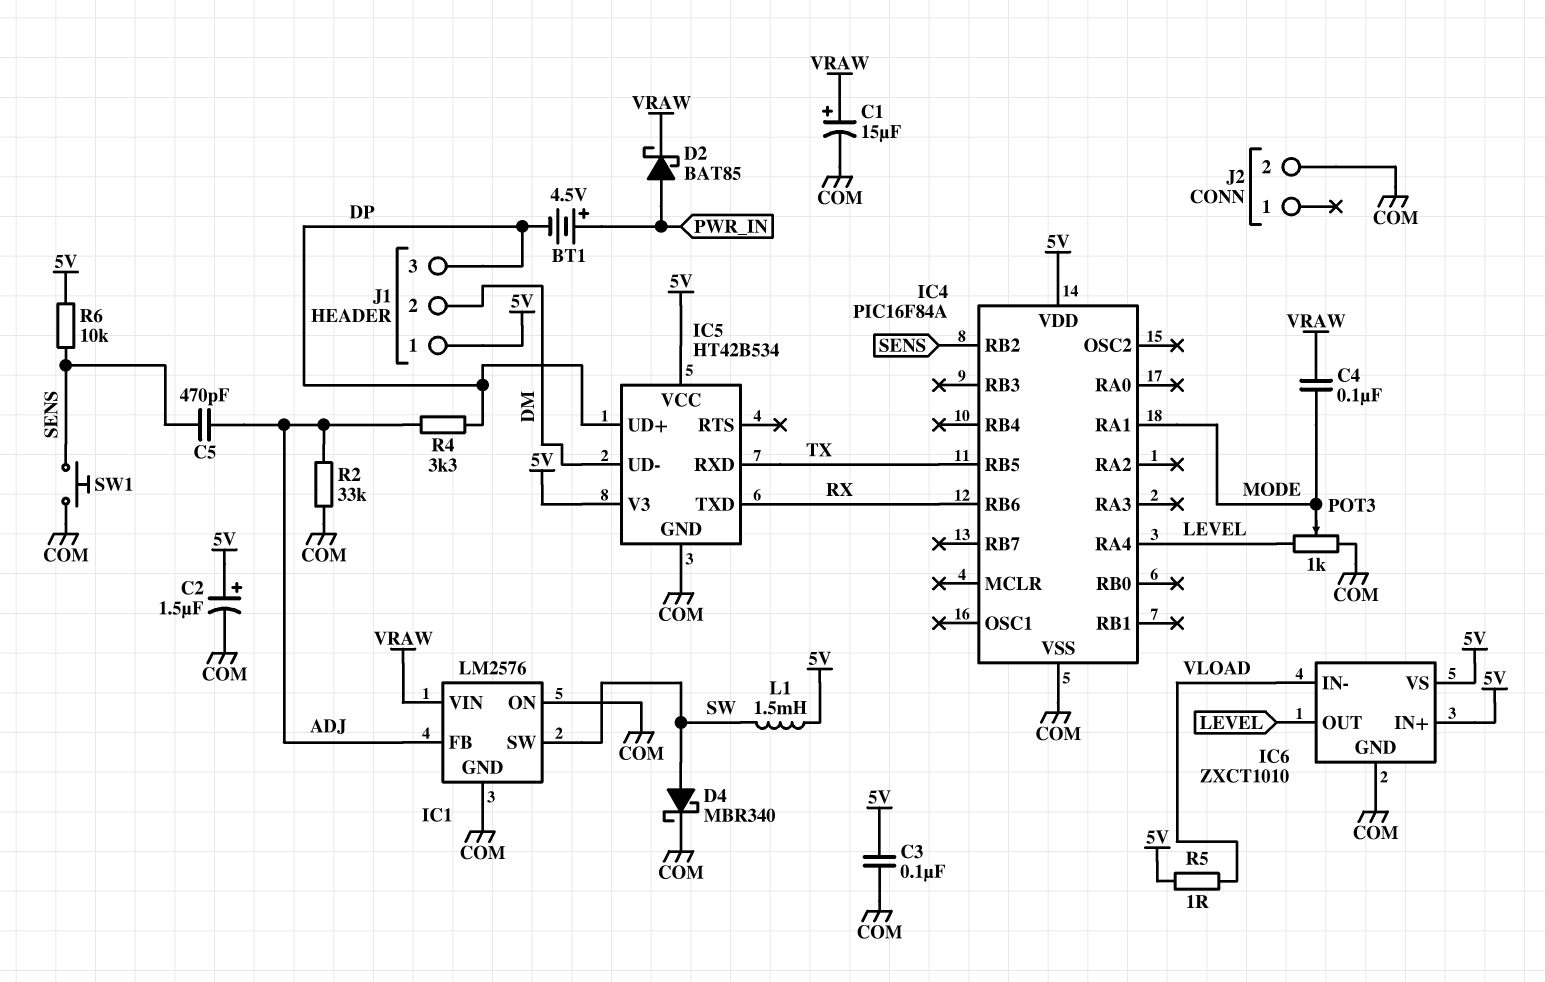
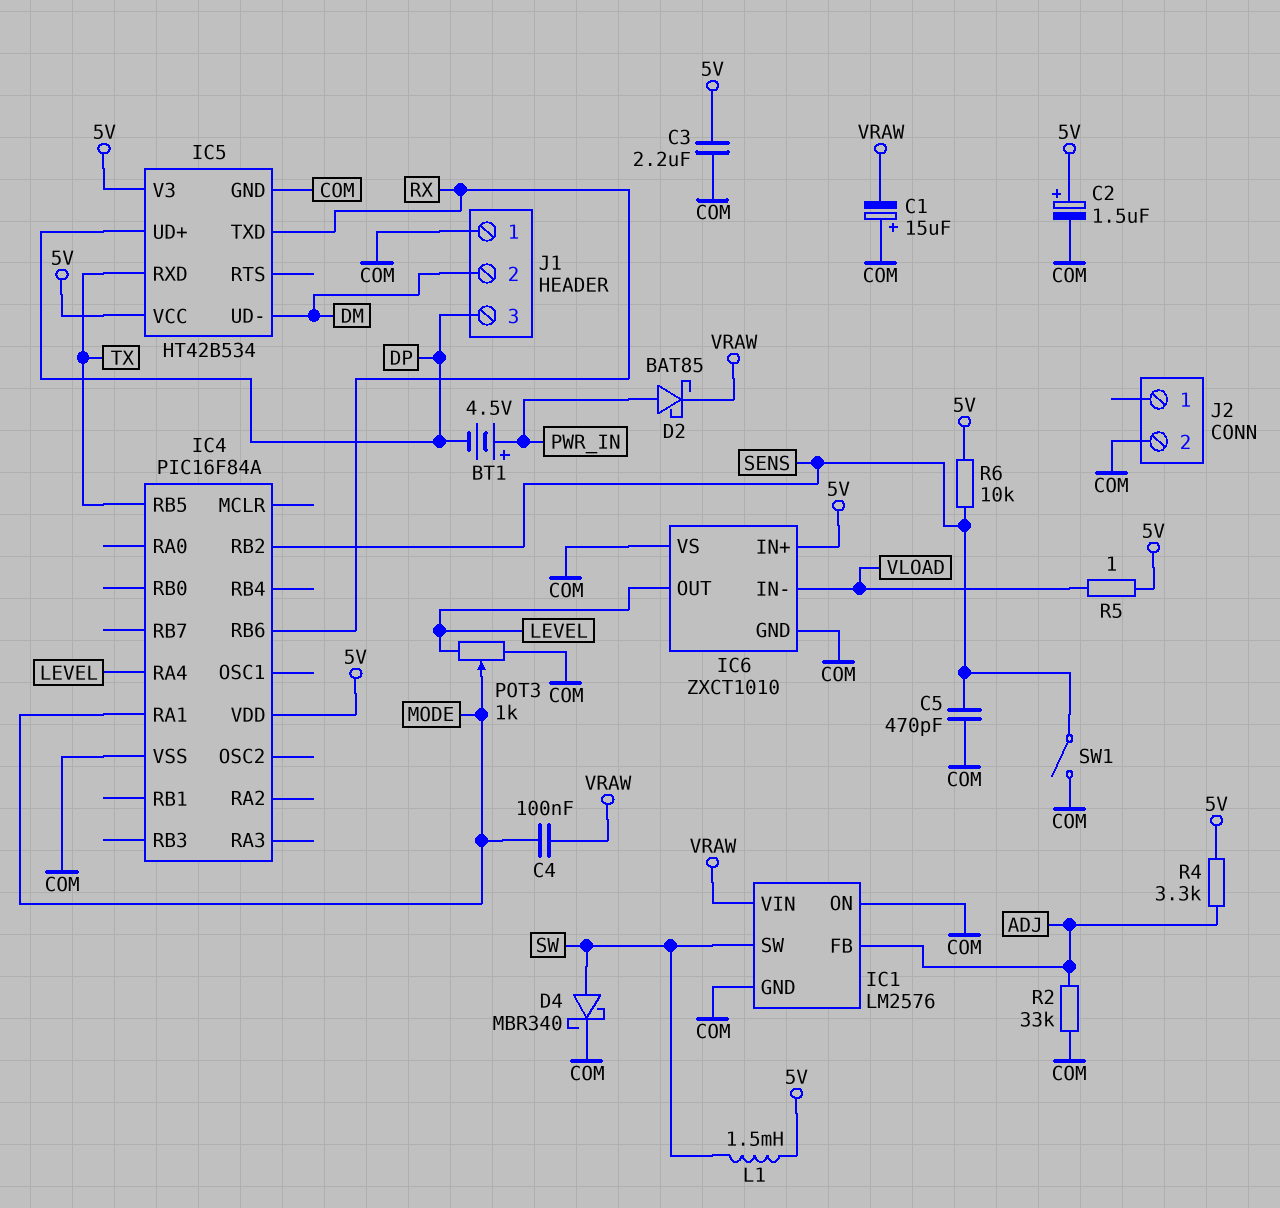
C1: 15uF (plus VRAW, minus COM) -> 15uF (plus COM, minus VRAW)
C3: 100nF (5V, COM) -> 2.2uF (5V, COM)
C5: 470pF (ADJ, SENS) -> 470pF (COM, SENS)
IC6 pin VS: 5V -> COM
J1 pin 1: 5V -> COM
R4: 3.3k (ADJ, DP) -> 3.3k (5V, ADJ)
SW1: button (COM, SENS) -> switch (COM, SENS)

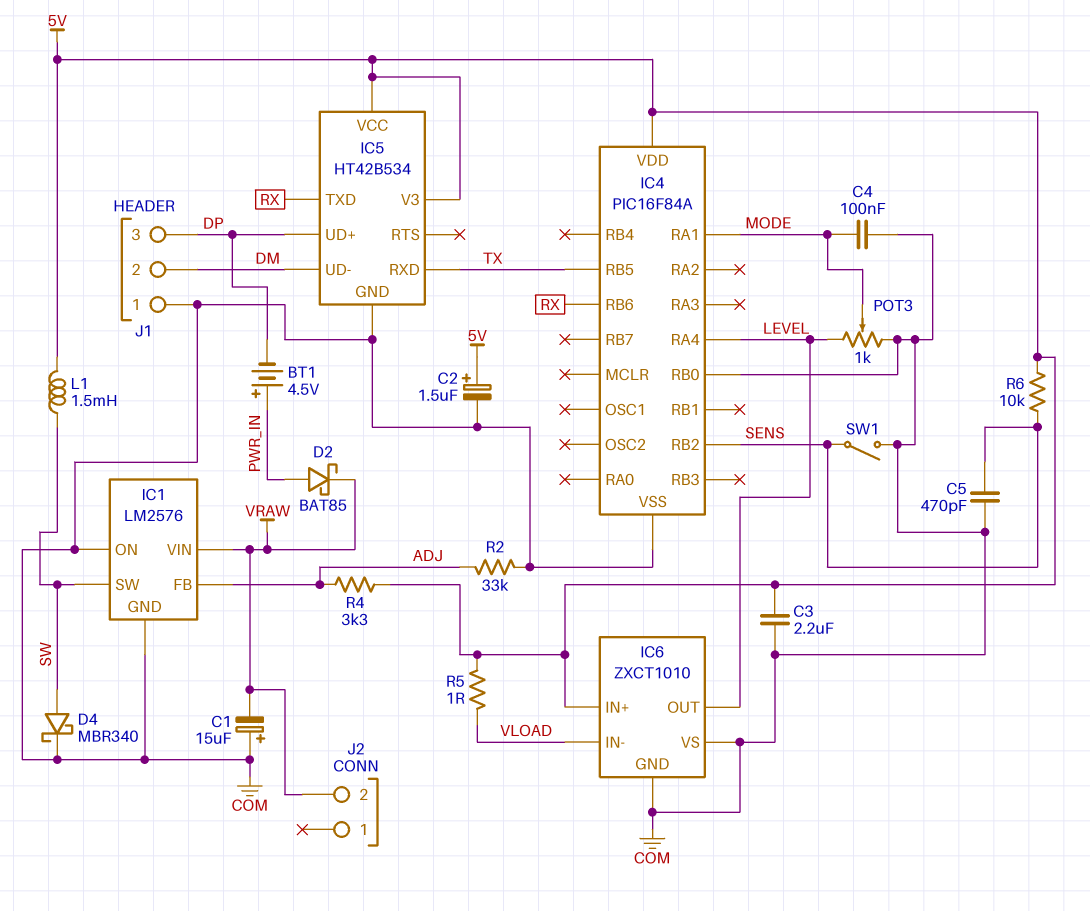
C4: 100nF (MODE, VRAW) -> 100nF (COM, MODE)
IC4 pin RB0: none -> COM
J2 pin 2: COM -> VRAW

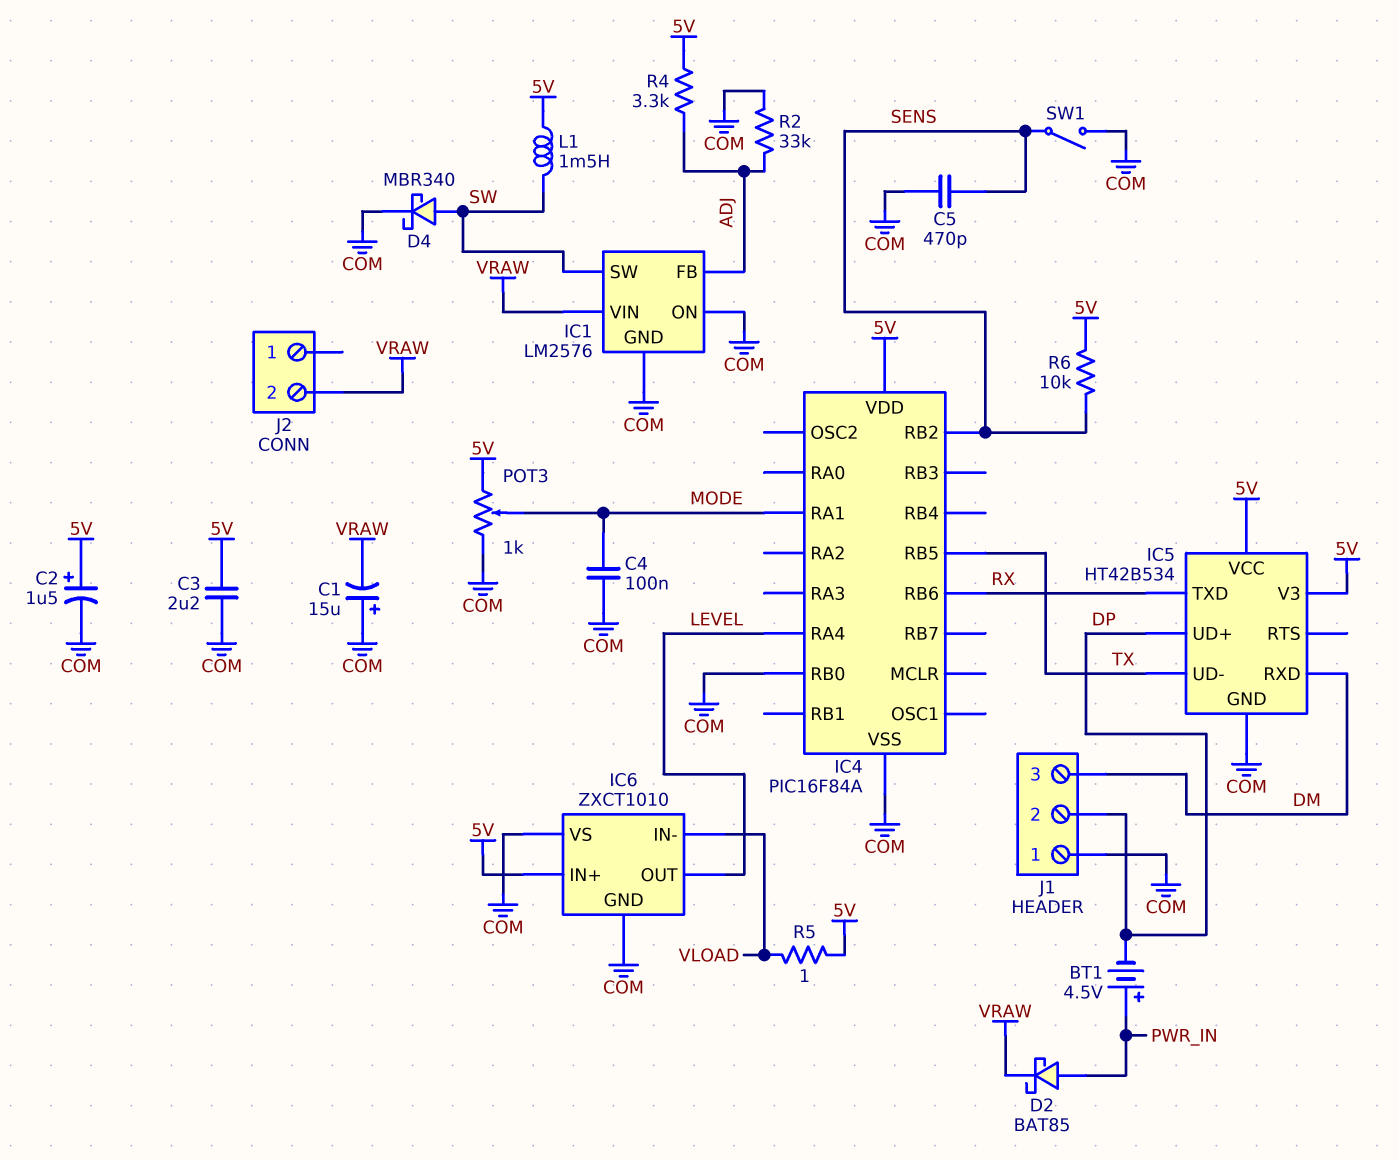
IC5 pin RXD: TX -> DM
IC5 pin UD-: DM -> TX
J1 pin 2: DM -> DP
J1 pin 3: DP -> DM
POT3: 1k (COM, LEVEL, wiper MODE) -> 1k (5V, COM, wiper MODE)

